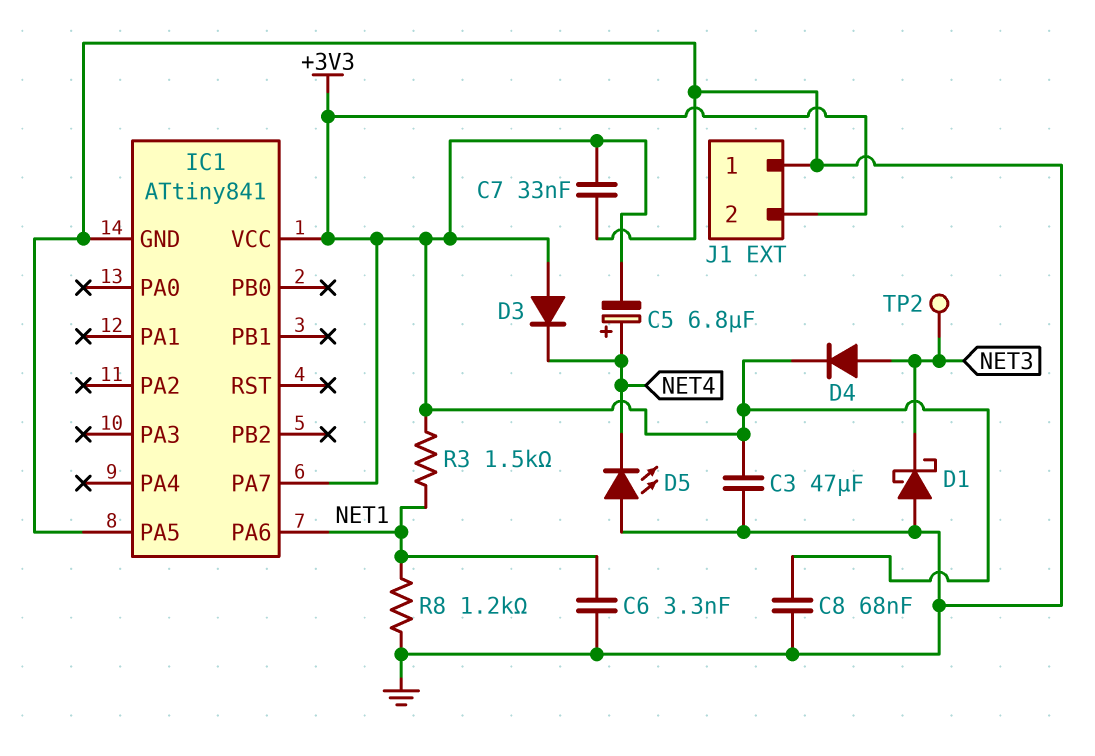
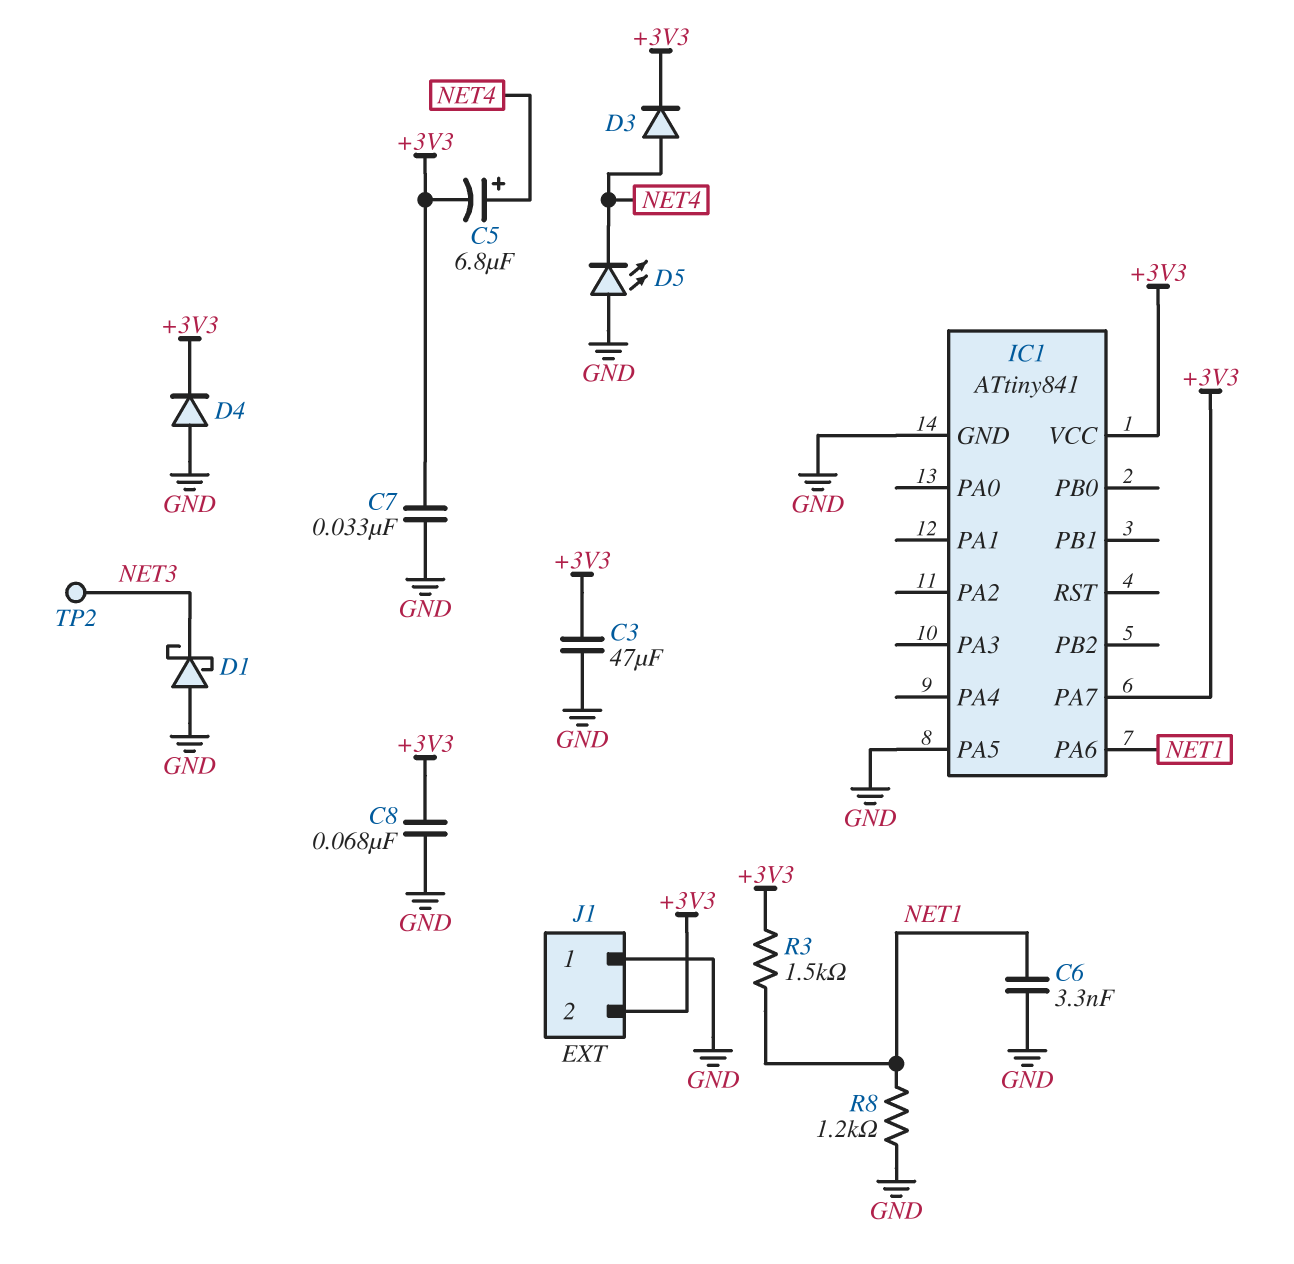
D3: diode (A +3V3, K NET4) -> diode (A NET4, K +3V3)
D4: diode (A NET3, K +3V3) -> diode (A GND, K +3V3)

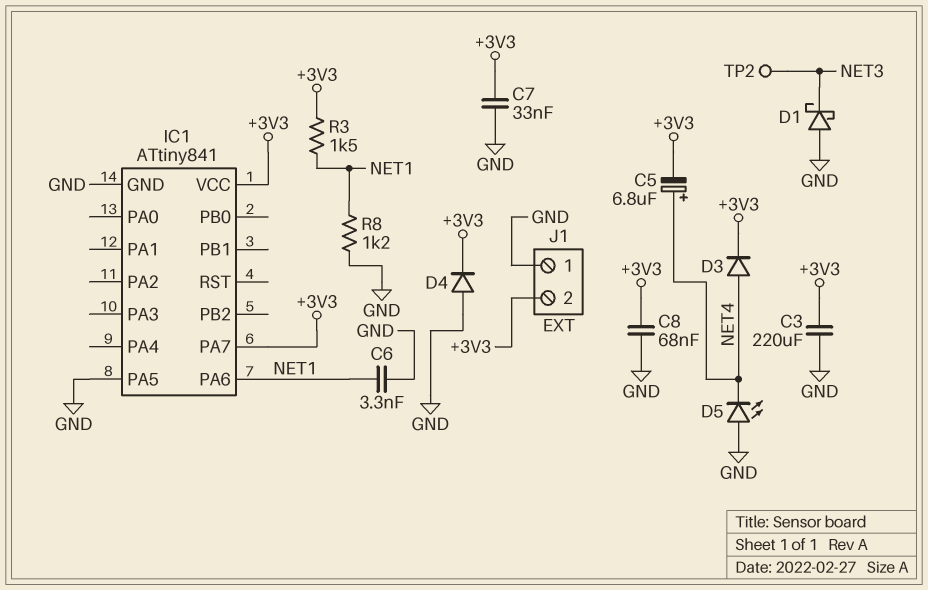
C3: 47uF (+3V3, GND) -> 220uF (+3V3, GND)

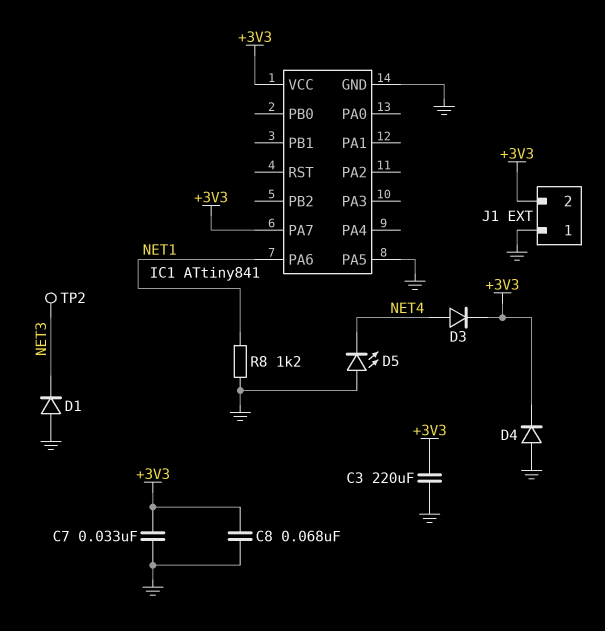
C5: 6.8uF (plus NET4, minus +3V3) -> none
C6: 3.3nF (GND, NET1) -> none
D1: schottky (A GND, K NET3) -> diode (A GND, K NET3)
R3: 1.5k (+3V3, NET1) -> none

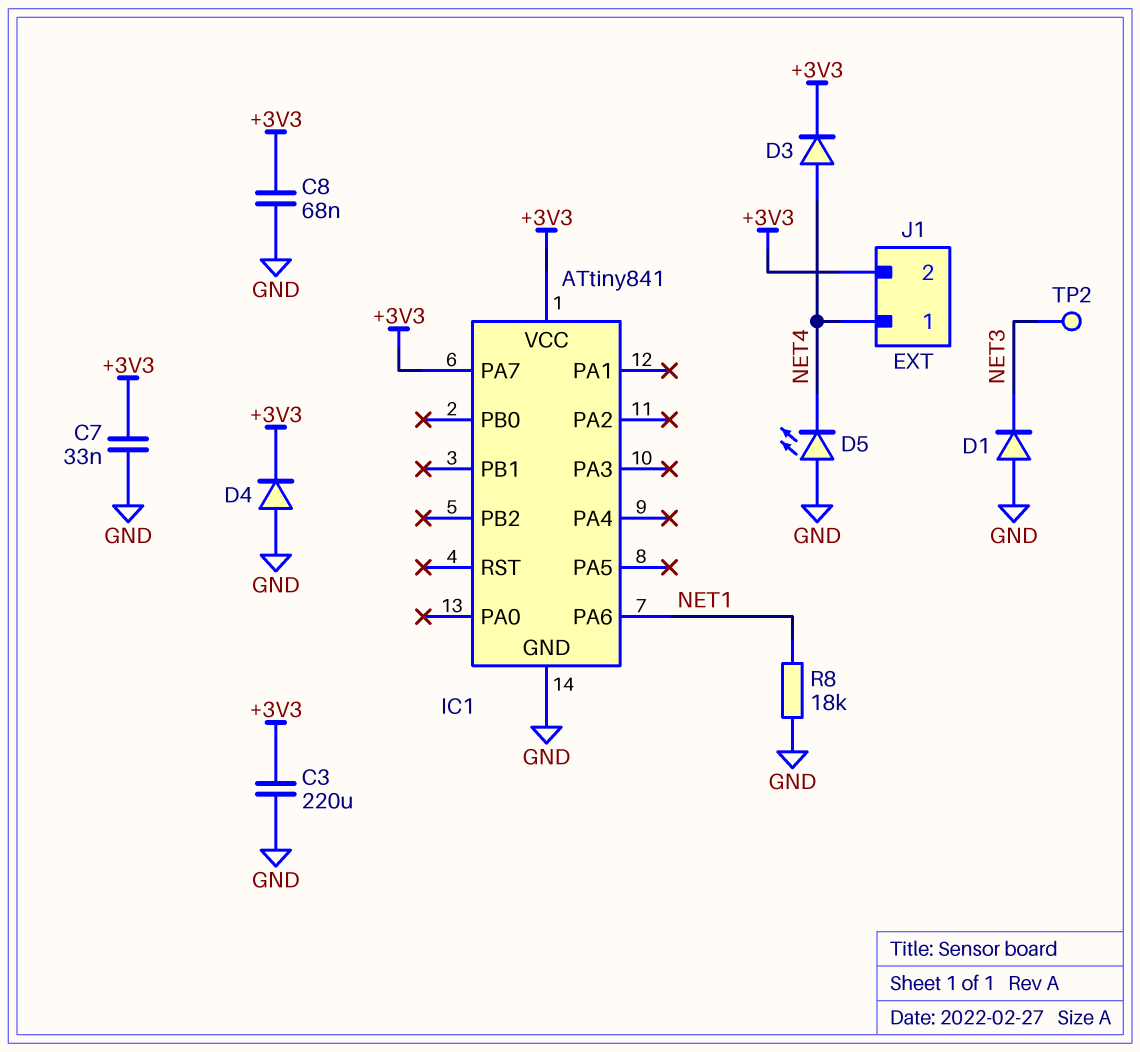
IC1 pin PA5: GND -> none
J1 pin 1: GND -> NET4
R8: 1.2k (GND, NET1) -> 18k (GND, NET1)

